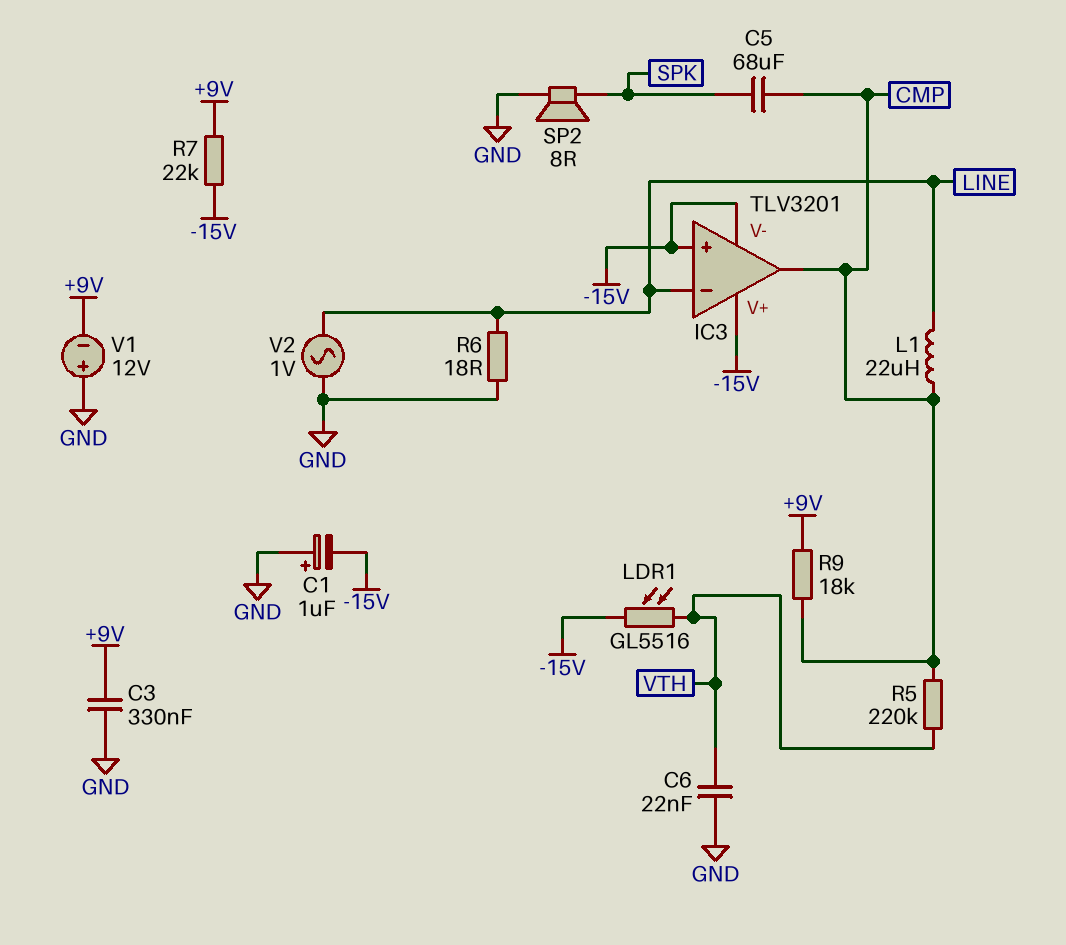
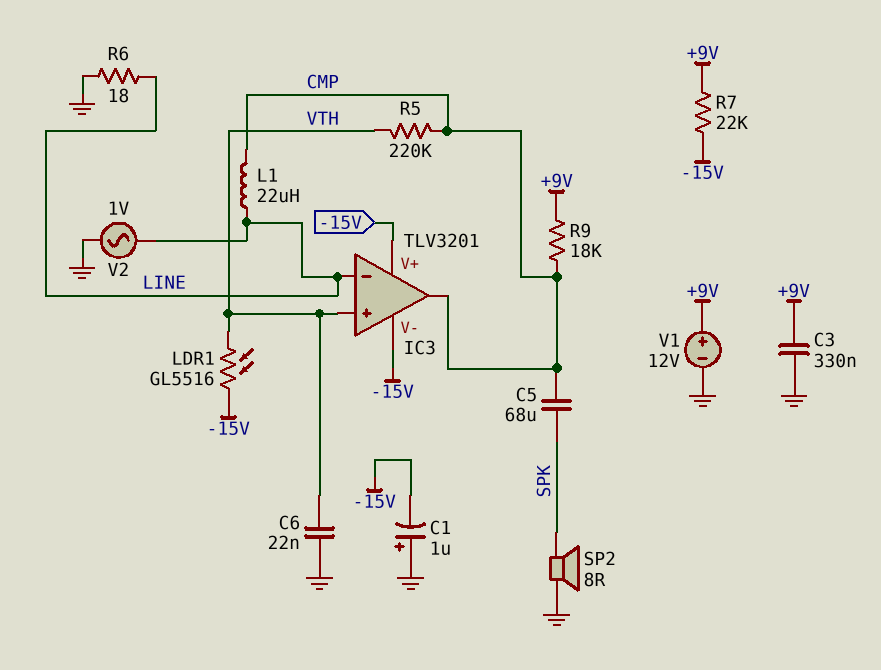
IC3 pin in+: -15V -> VTH
V1: 12V (plus GND, minus +9V) -> 12V (plus +9V, minus GND)

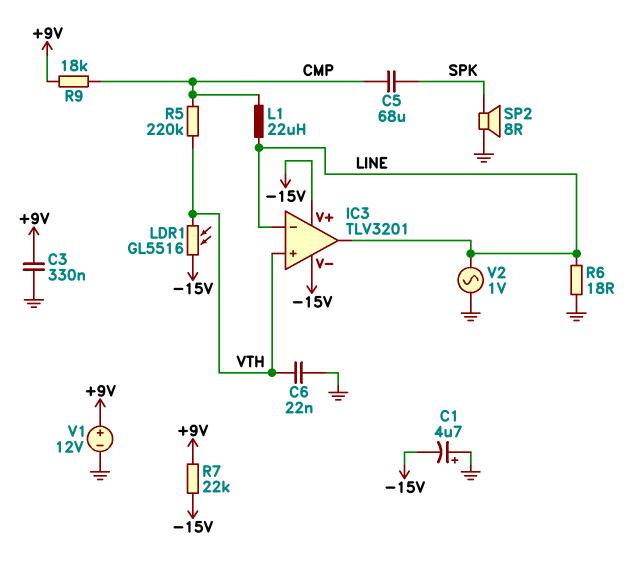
C1: 1uF (plus GND, minus -15V) -> 4.7uF (plus GND, minus -15V)
IC3 pin out: CMP -> LINE

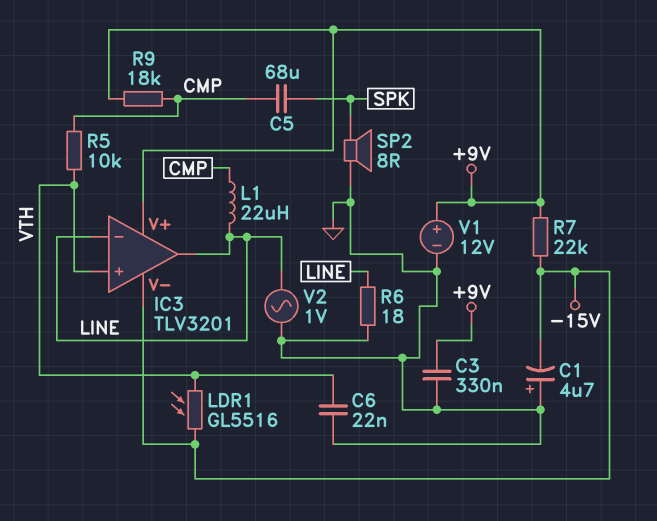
IC3 pin V+: -15V -> +9V
R5: 220k (CMP, VTH) -> 10k (CMP, VTH)

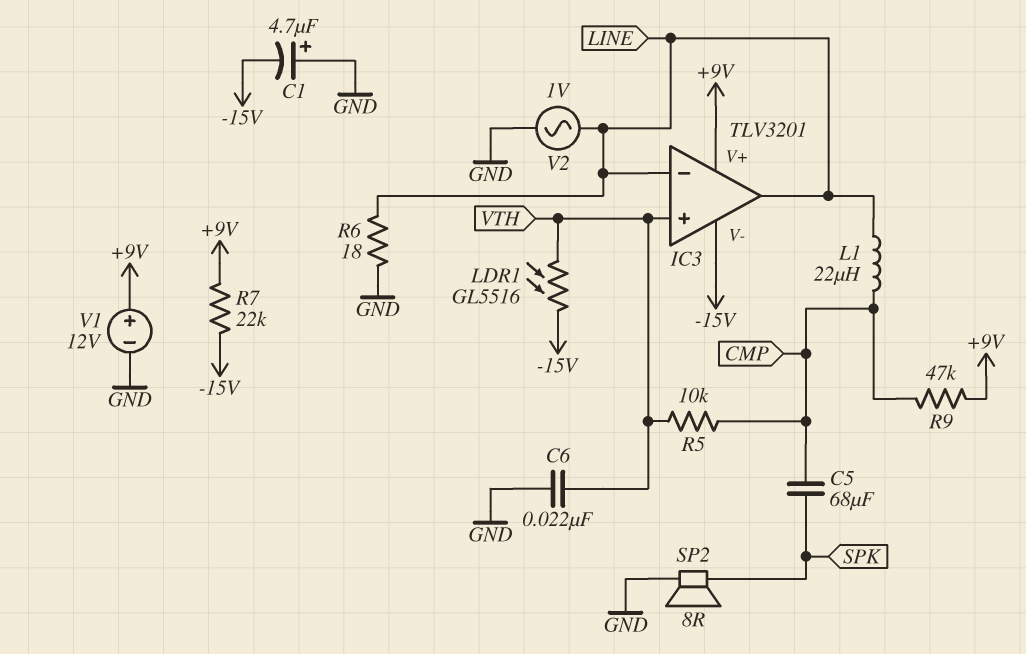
C3: 330nF (+9V, GND) -> none
R9: 18k (+9V, CMP) -> 47k (+9V, CMP)

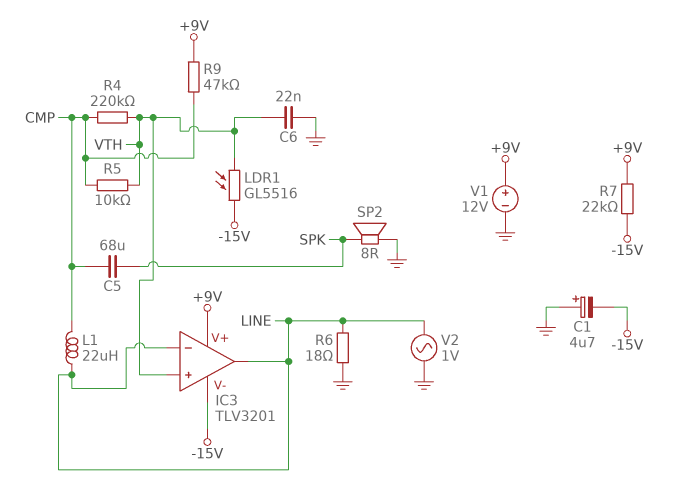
R4: none -> 220k (CMP, VTH)

